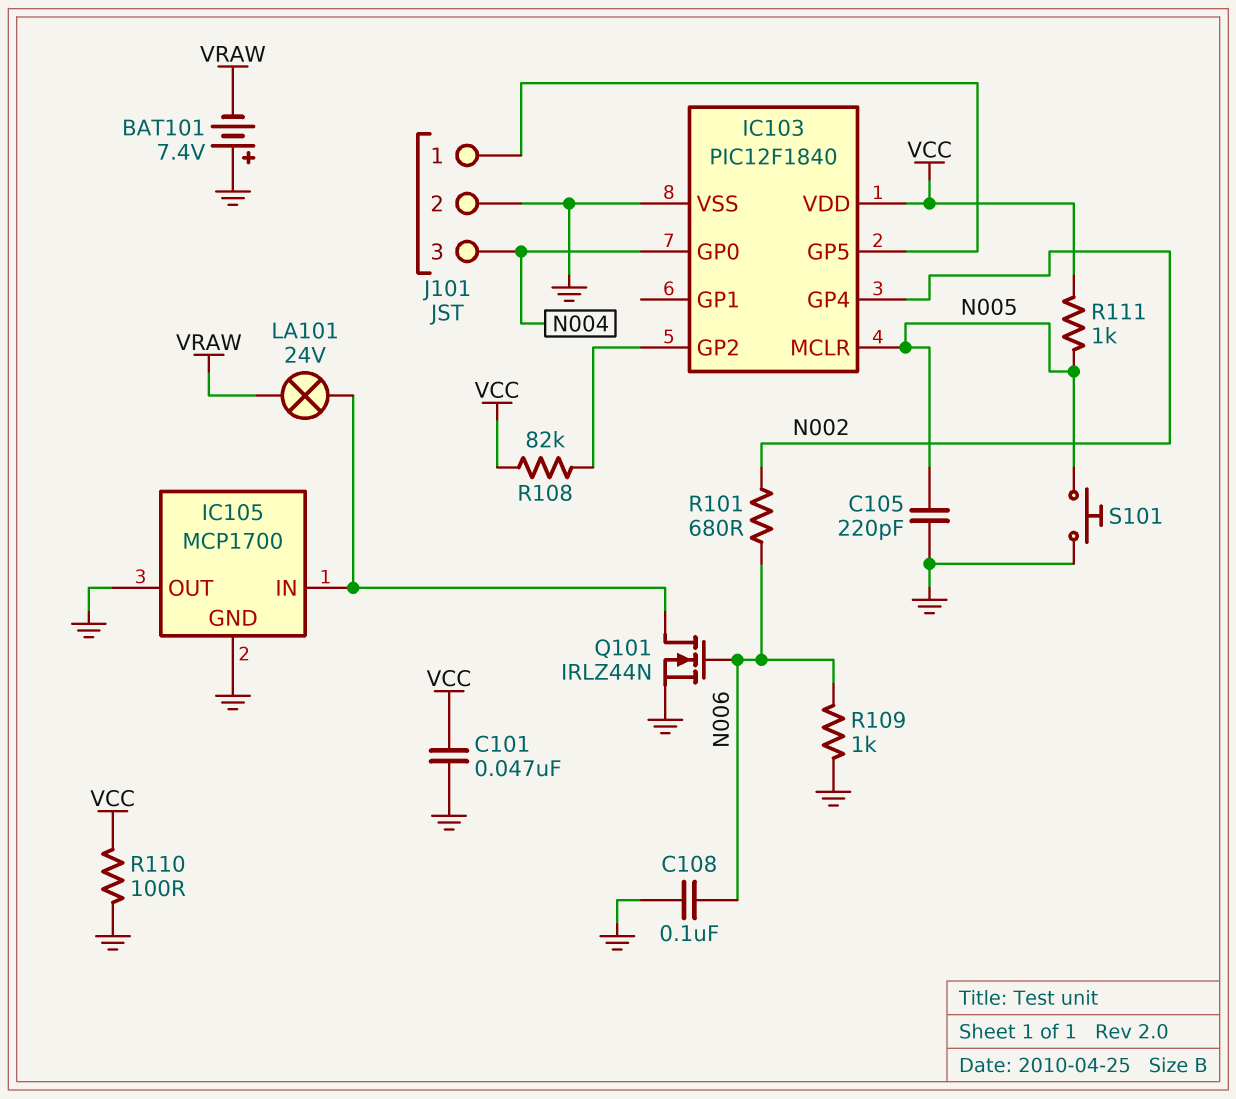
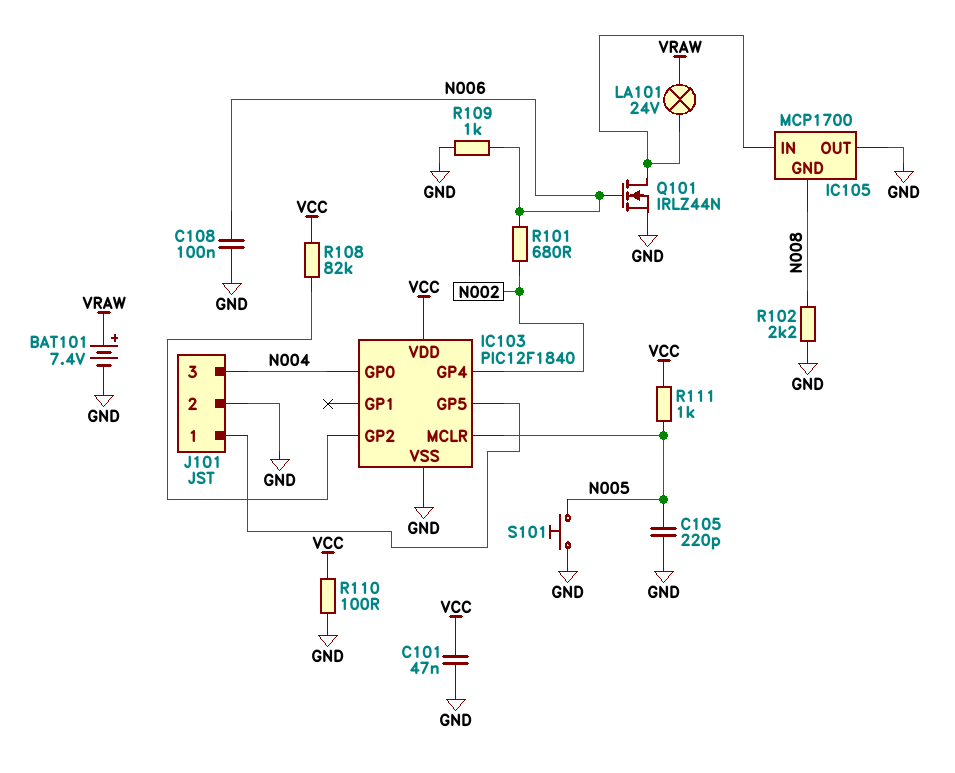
BAT101: 7.4V (plus GND, minus VRAW) -> 7.4V (plus VRAW, minus GND)
IC105 pin GND: GND -> N008
R102: none -> 2.2k (GND, N008)

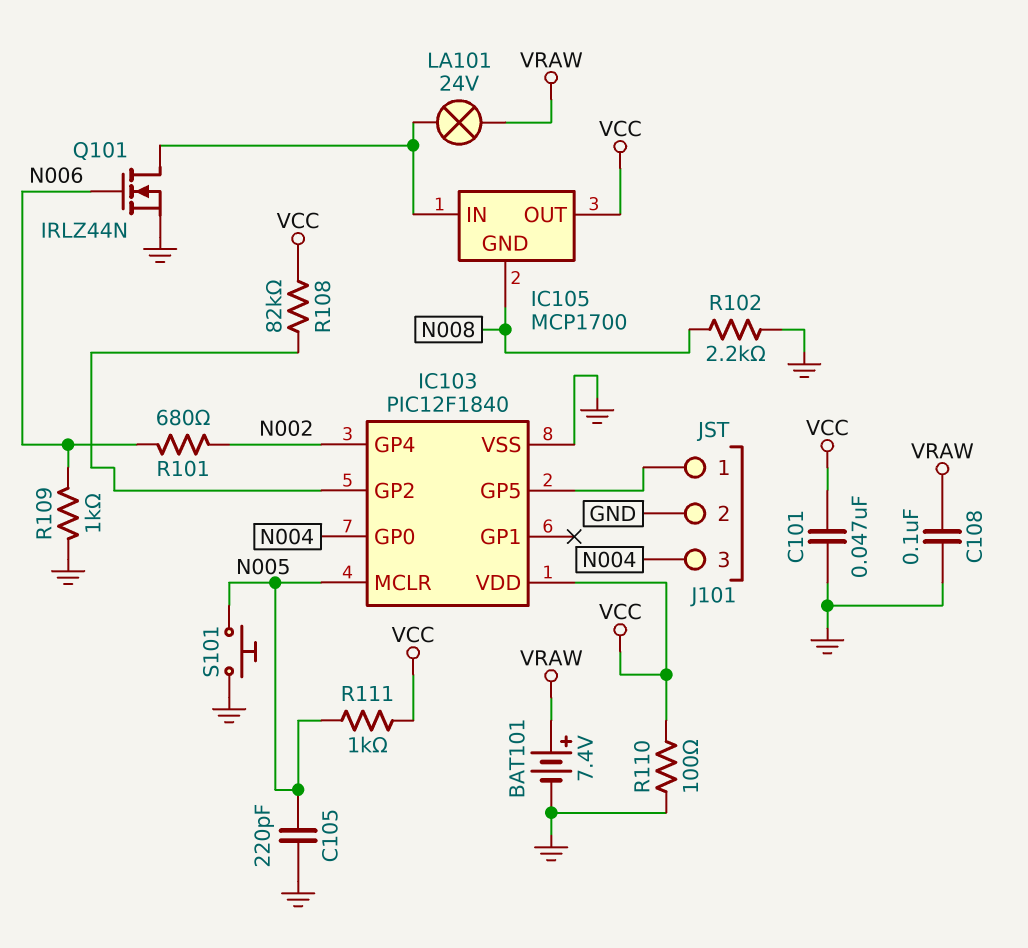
C108: 100nF (GND, N006) -> 100nF (GND, VRAW)
IC105 pin OUT: GND -> VCC

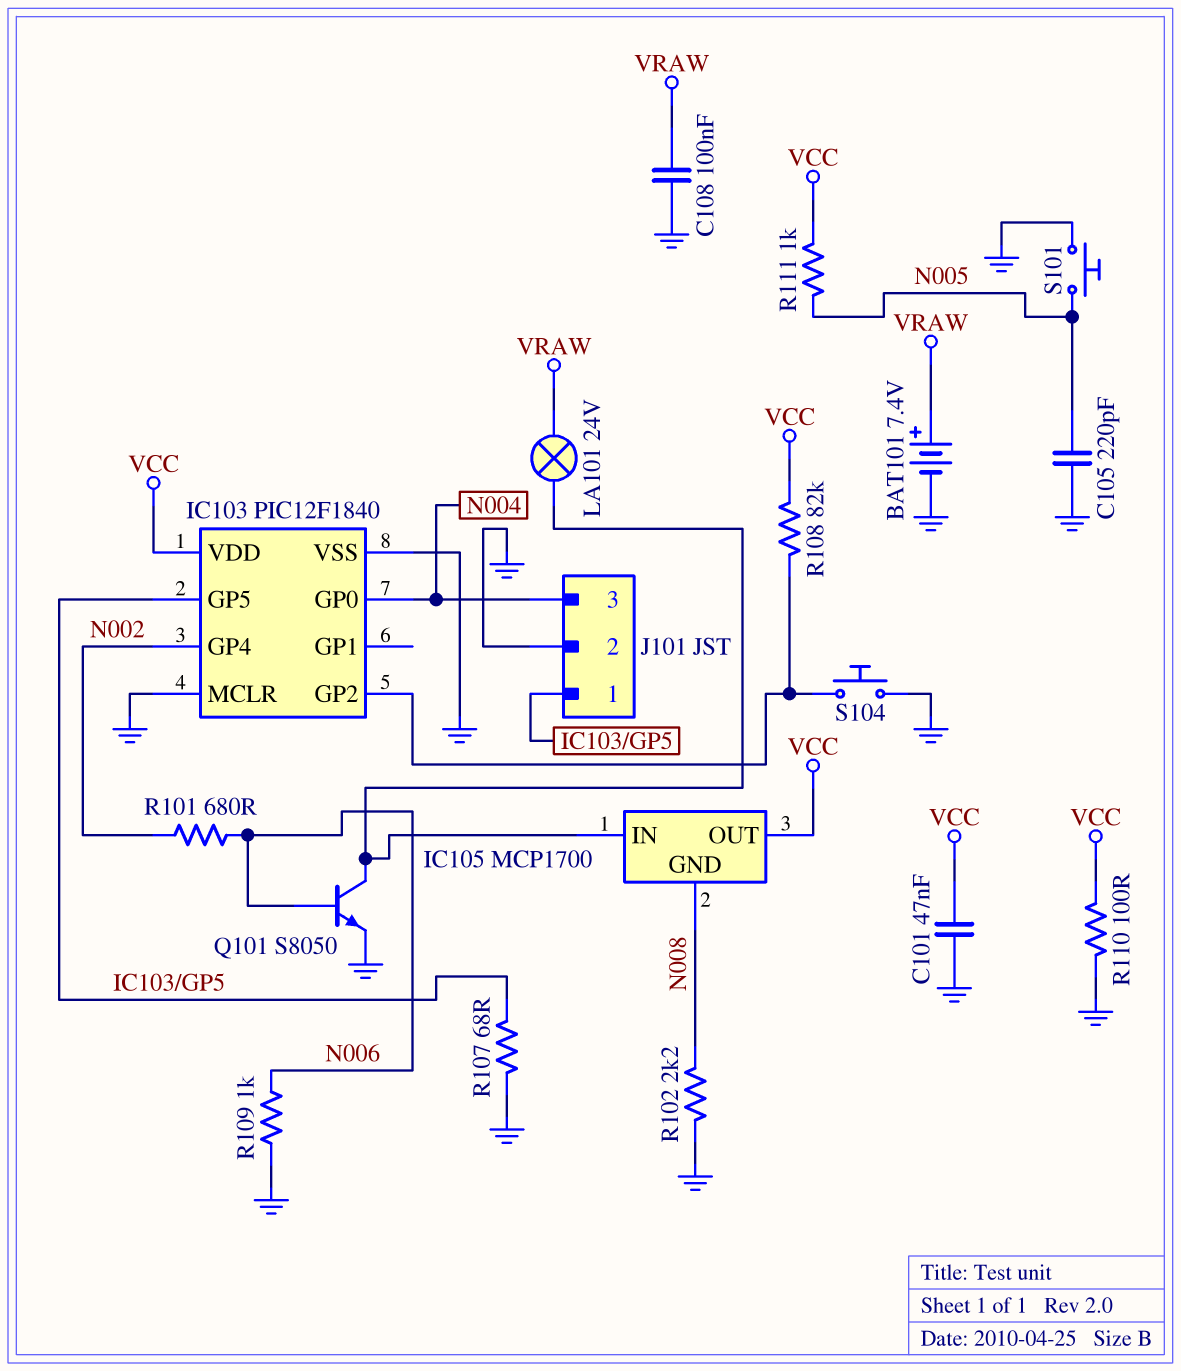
IC103 pin MCLR: N005 -> GND
Q101: NMOS IRLZ44N (G N006, D IC105/IN, S GND) -> NPN S8050 (B N006, C IC105/IN, E GND)
R107: none -> 68 (GND, IC103/GP5)
S104: none -> button (GND, IC103/GP2)

